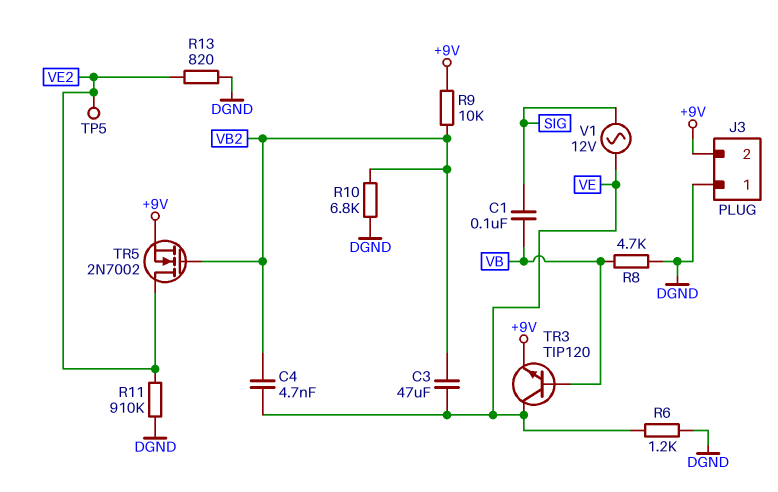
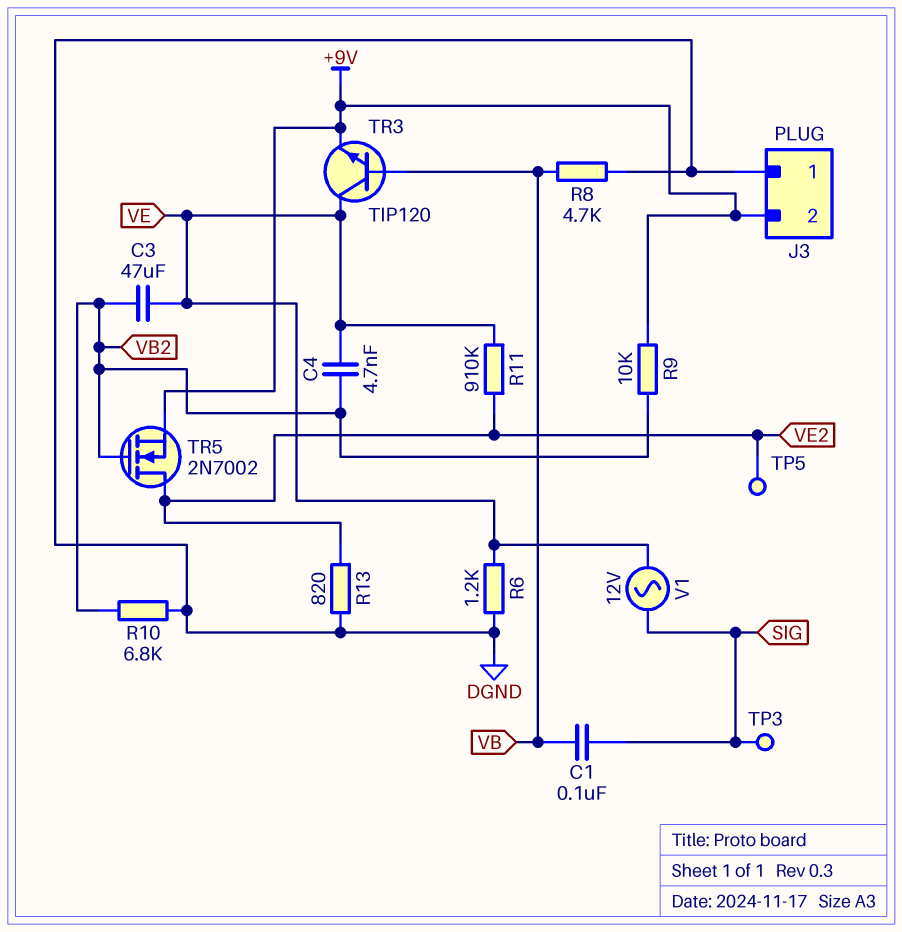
R11: 910k (DGND, VE2) -> 910k (VE, VE2)
TP3: none -> test point (SIG)

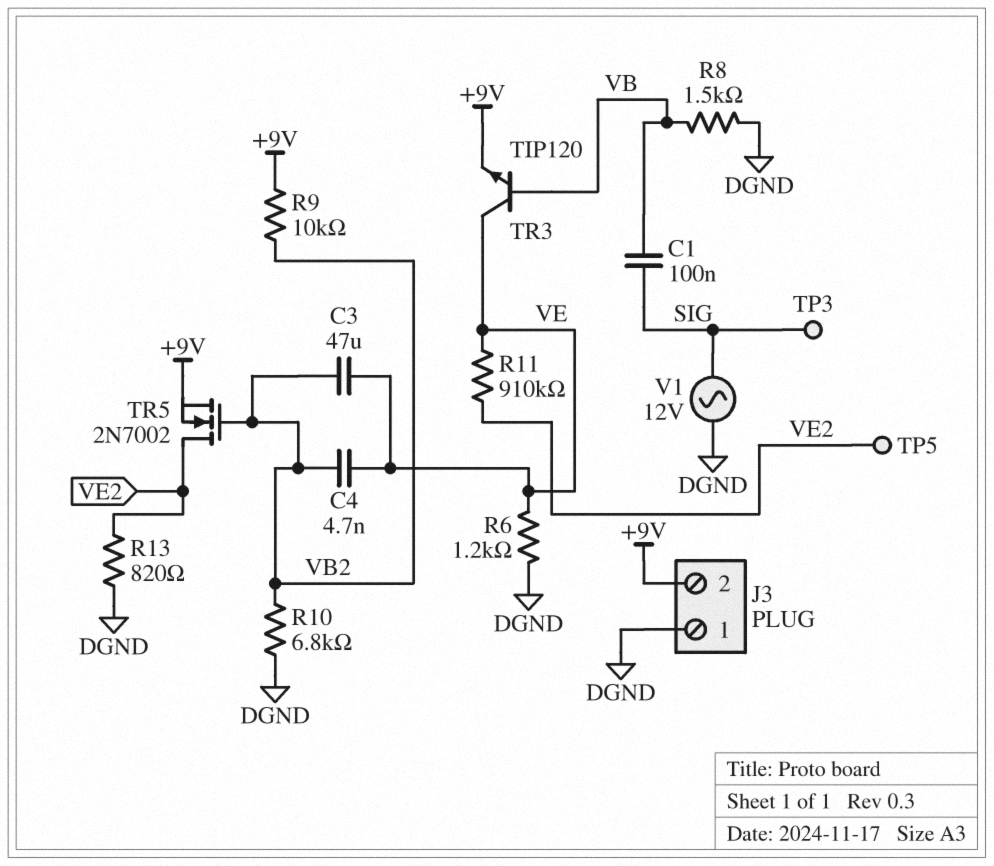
R8: 4.7k (DGND, VB) -> 1.5k (DGND, VB)
V1: AC 12V (SIG, VE) -> AC 12V (DGND, SIG)

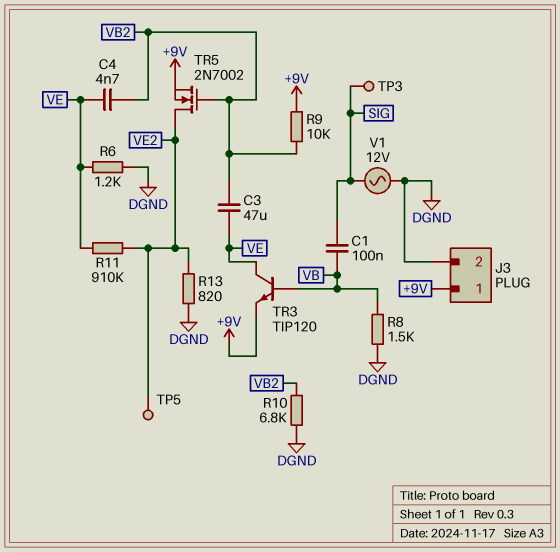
J3 pin 1: DGND -> +9V
J3 pin 2: +9V -> DGND

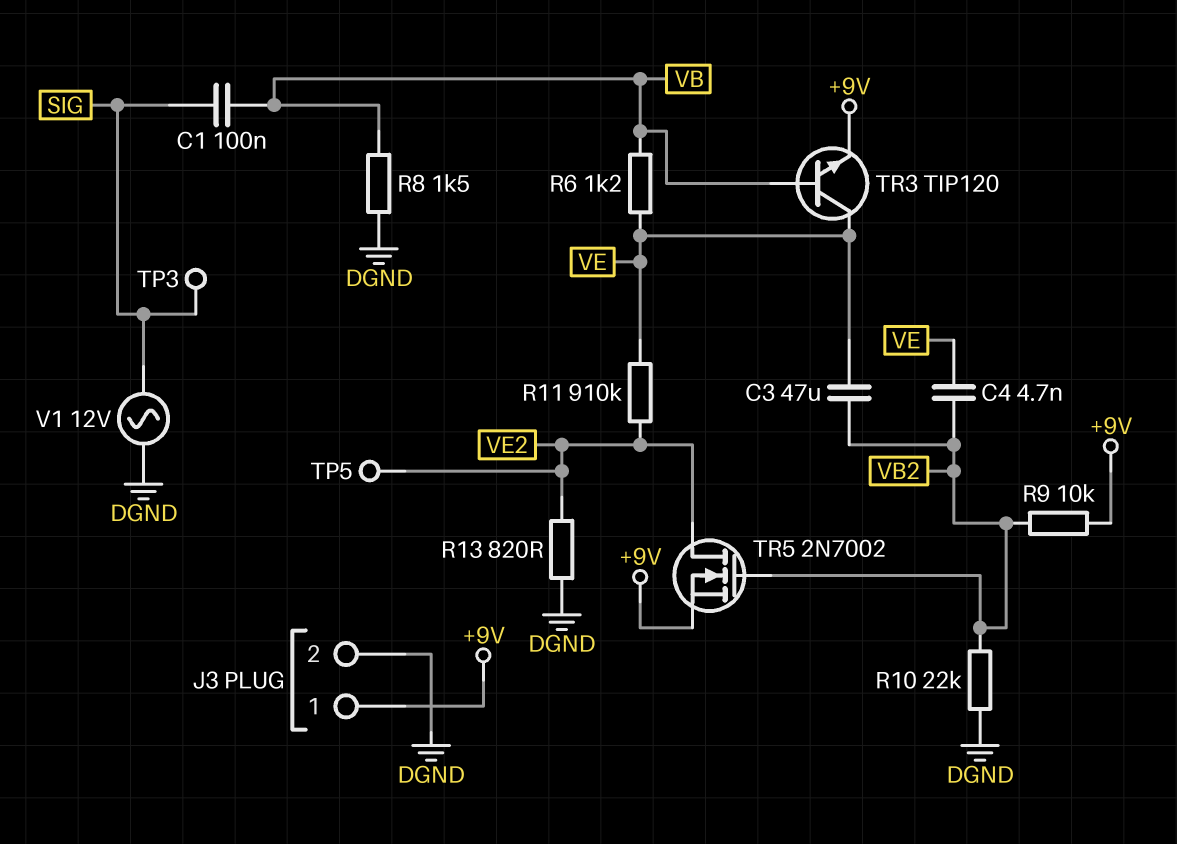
R6: 1.2k (DGND, VE) -> 1.2k (VB, VE)
R10: 6.8k (DGND, VB2) -> 22k (DGND, VB2)

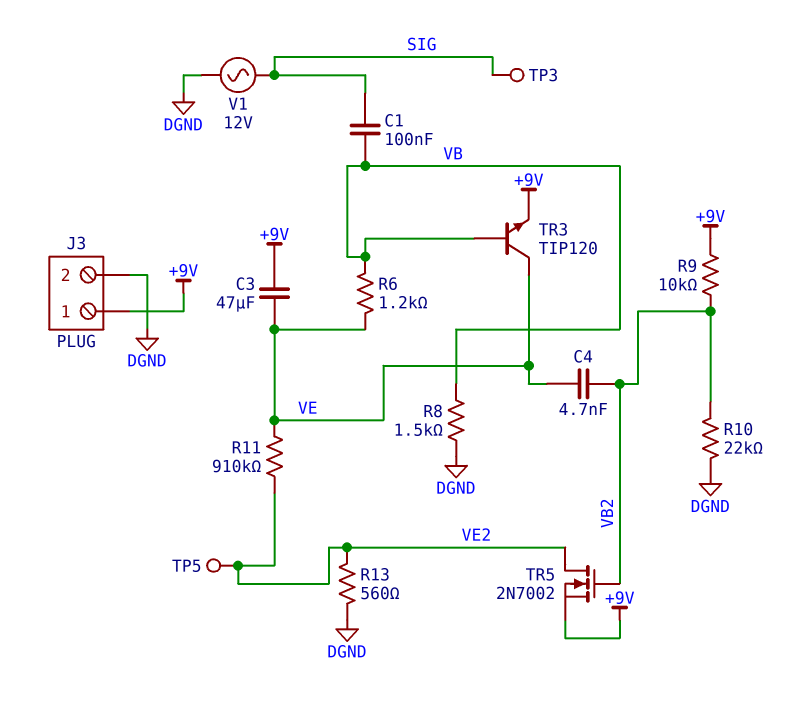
C3: 47uF (VB2, VE) -> 47uF (+9V, VE)
R13: 820 (DGND, VE2) -> 560 (DGND, VE2)

